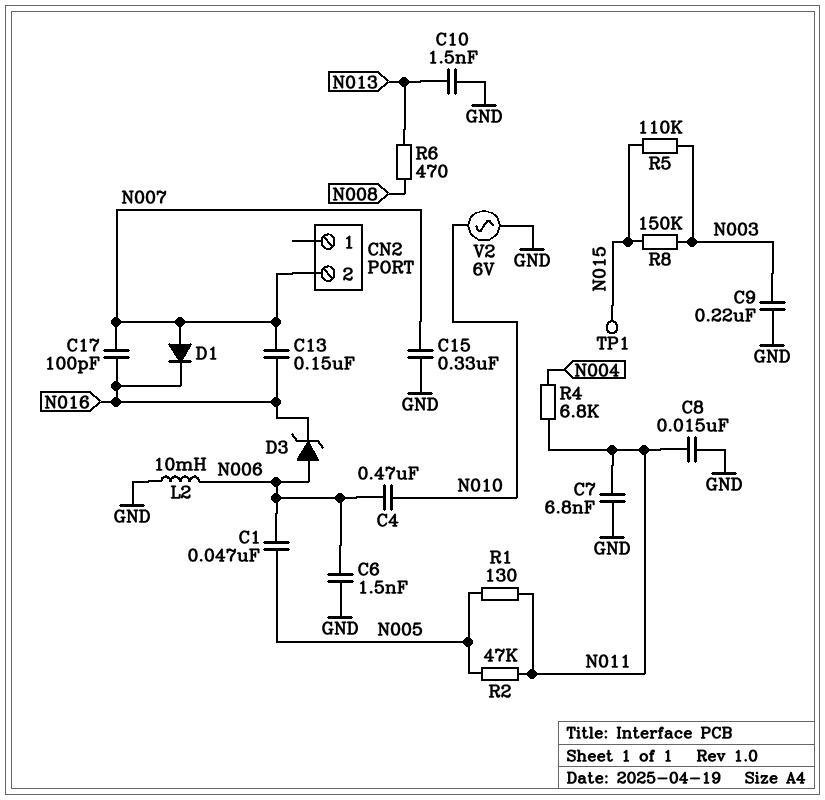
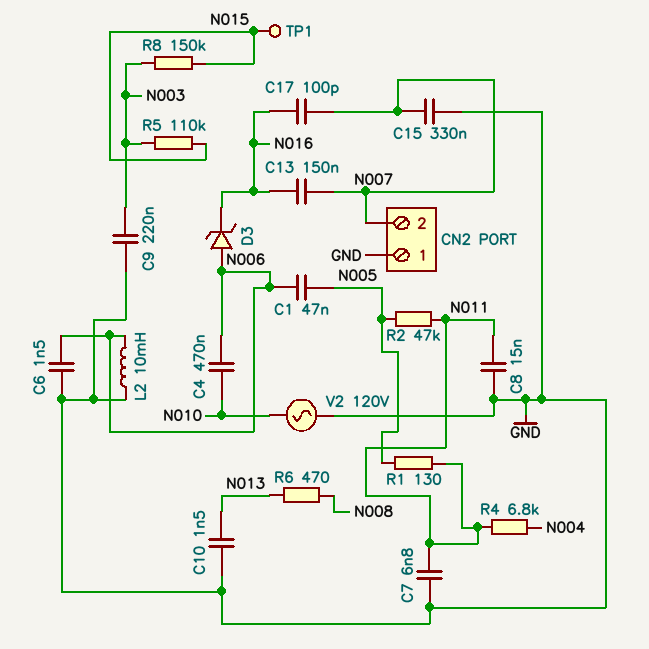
CN2 pin 1: none -> GND
D1: diode (A N007, K N016) -> none
V2: AC 6V (GND, N010) -> AC 120V (GND, N010)

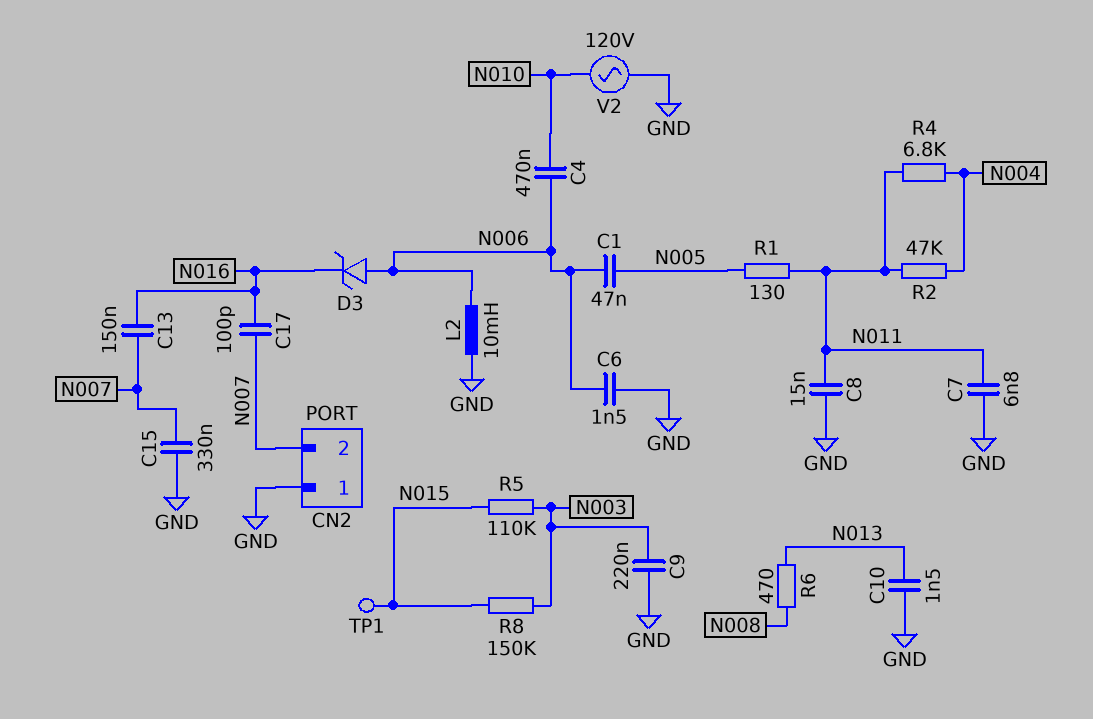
R2: 47k (N005, N011) -> 47k (N004, N011)

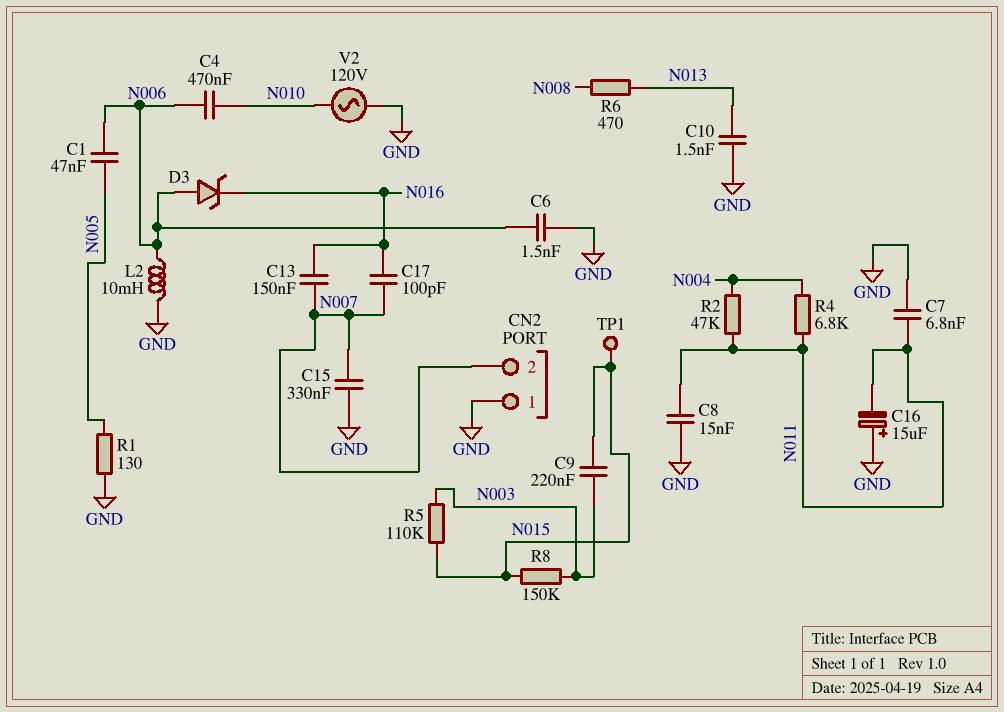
C9: 220nF (GND, N003) -> 220nF (N003, N015)
C16: none -> 15uF (plus GND, minus N011)
R1: 130 (N005, N011) -> 130 (GND, N005)

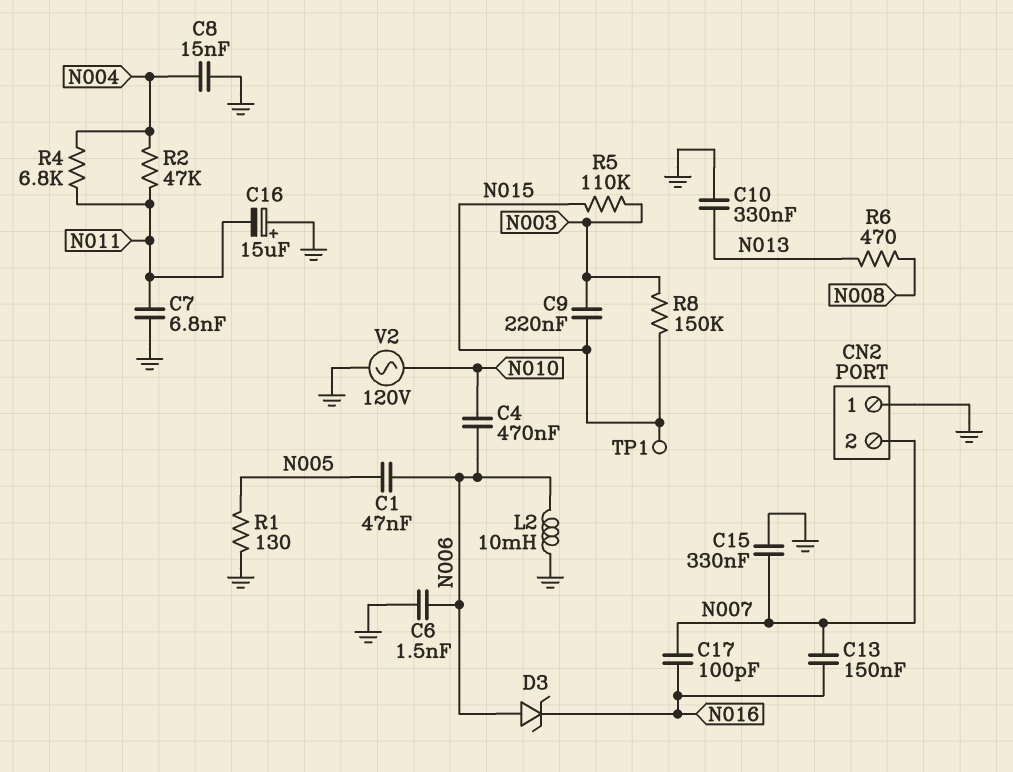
C8: 15nF (GND, N011) -> 15nF (GND, N004)
C10: 1.5nF (GND, N013) -> 330nF (GND, N013)

